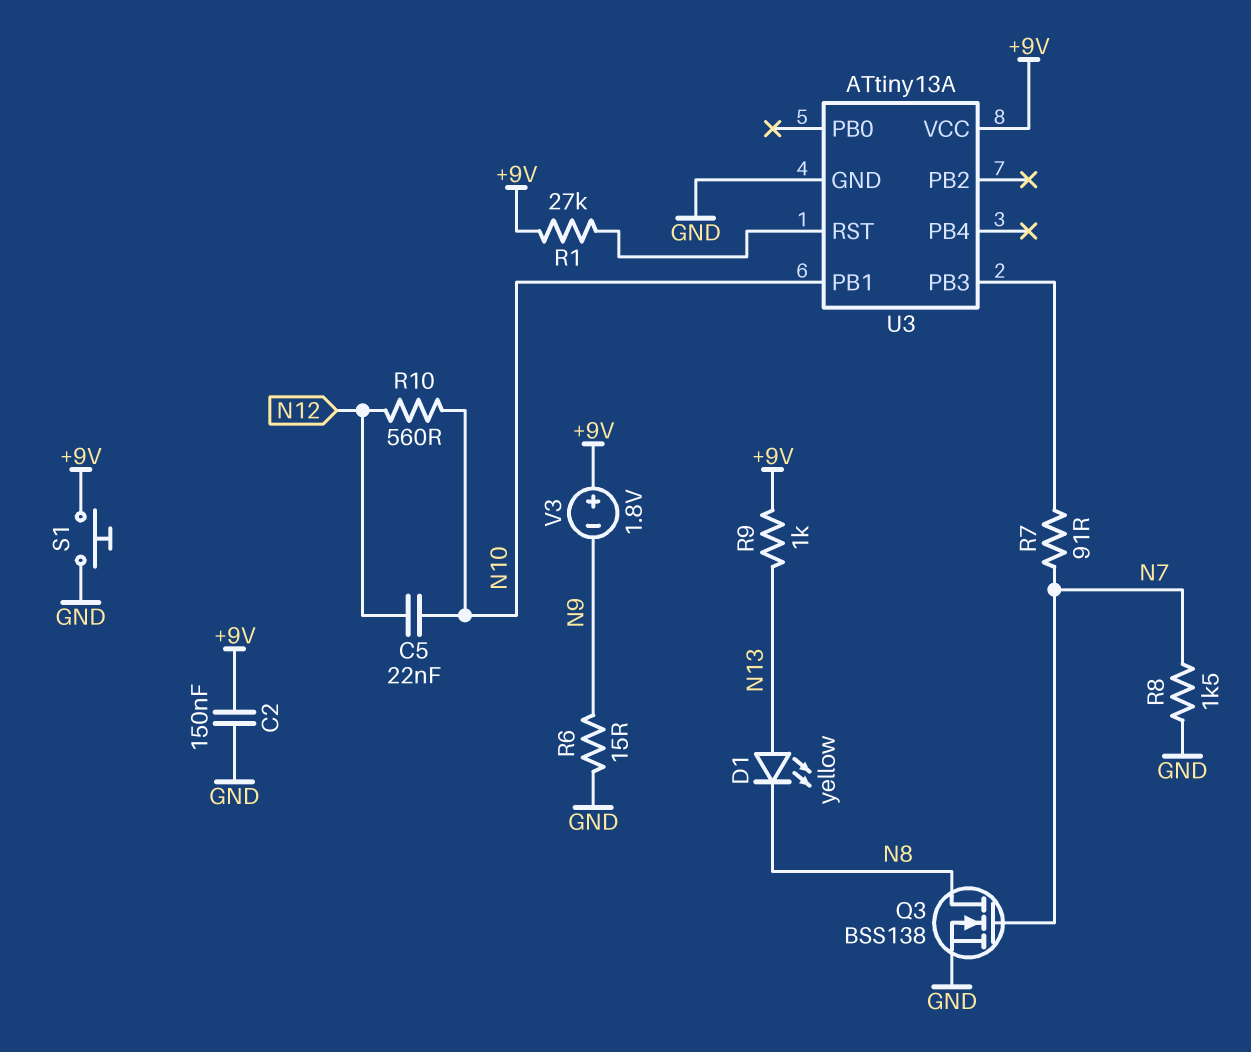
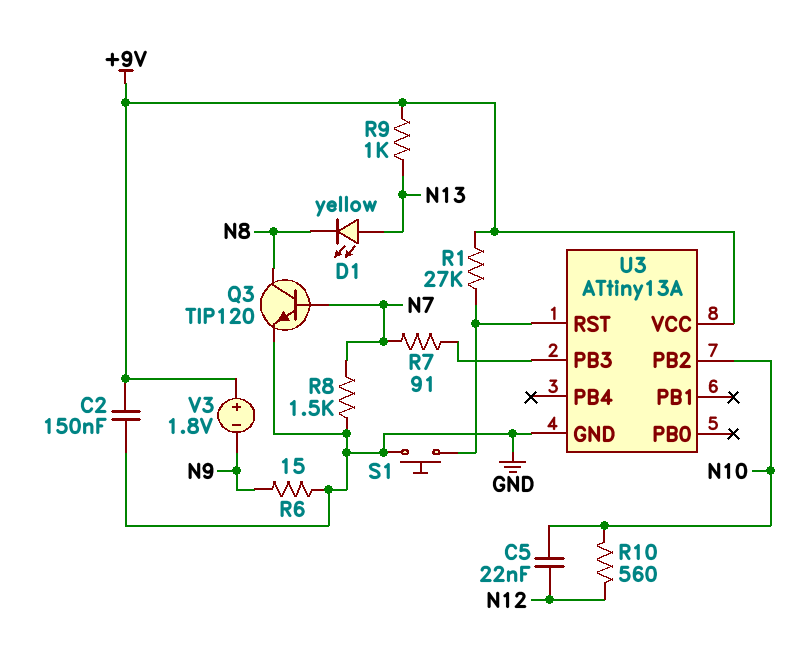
Q3: NMOS BSS138 (G N7, D N8, S GND) -> NPN TIP120 (B N7, C N8, E GND)
S1: button (+9V, GND) -> button (GND, U3/RST)
U3 pin PB1: N10 -> none
U3 pin PB2: none -> N10

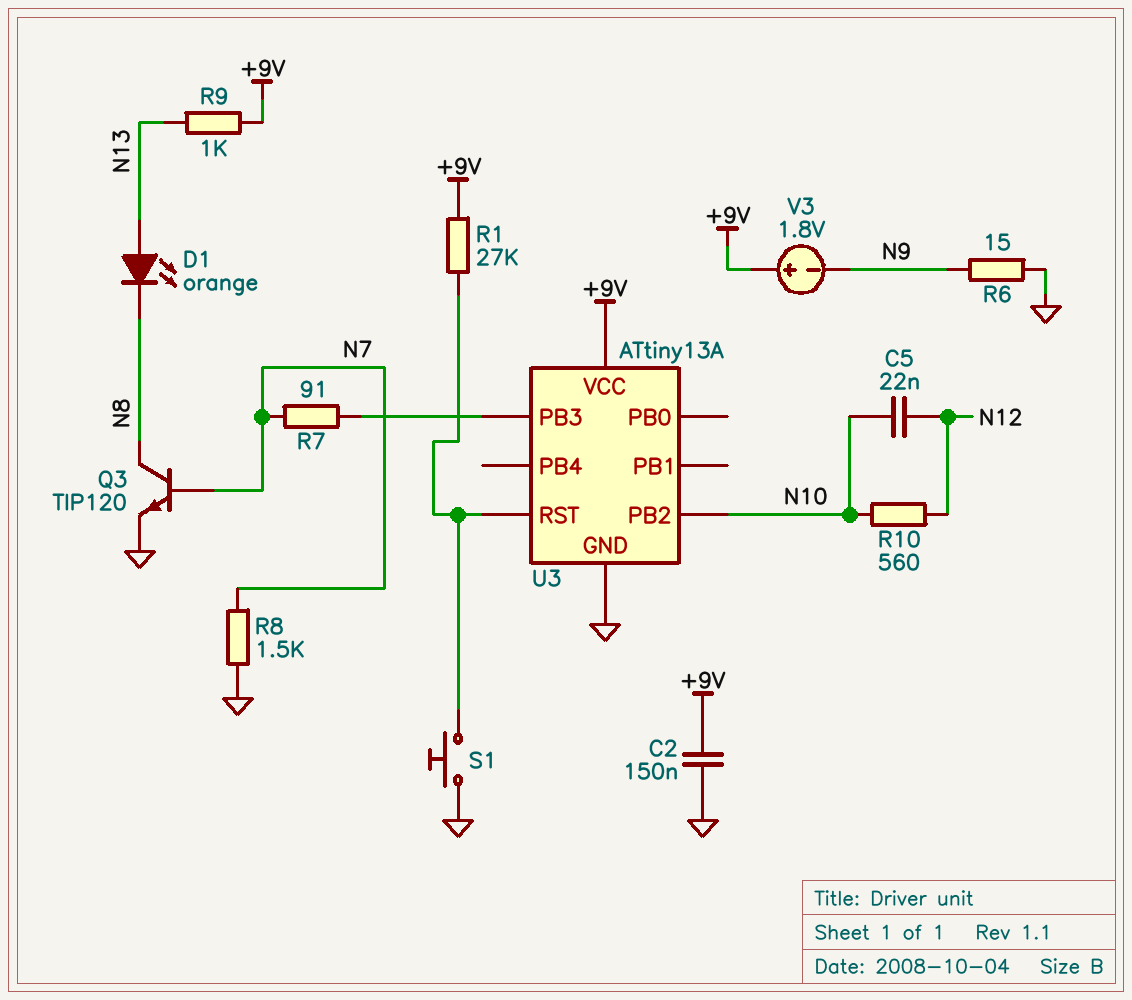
D1: LED yellow (A N13, K N8) -> LED orange (A N13, K N8)

